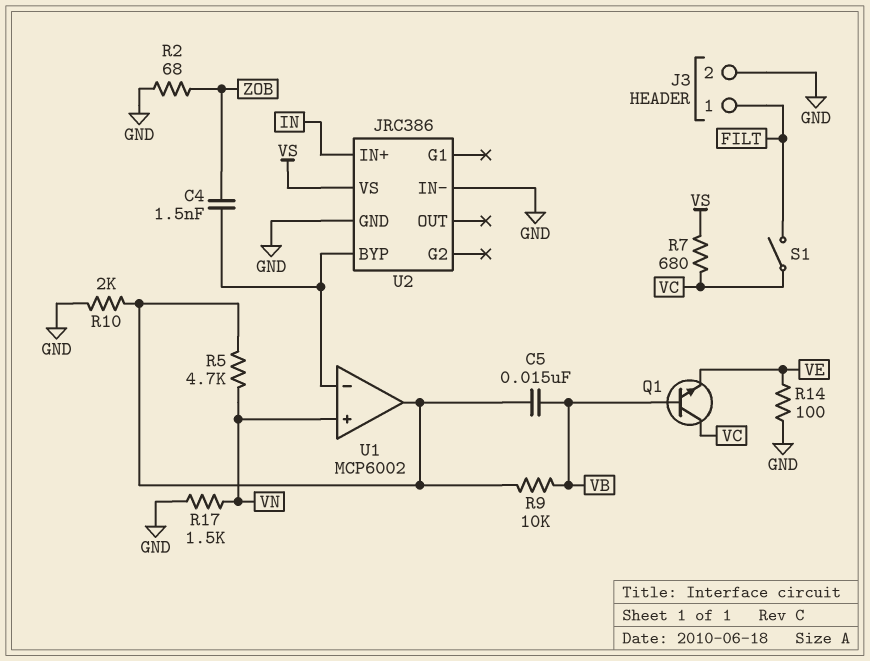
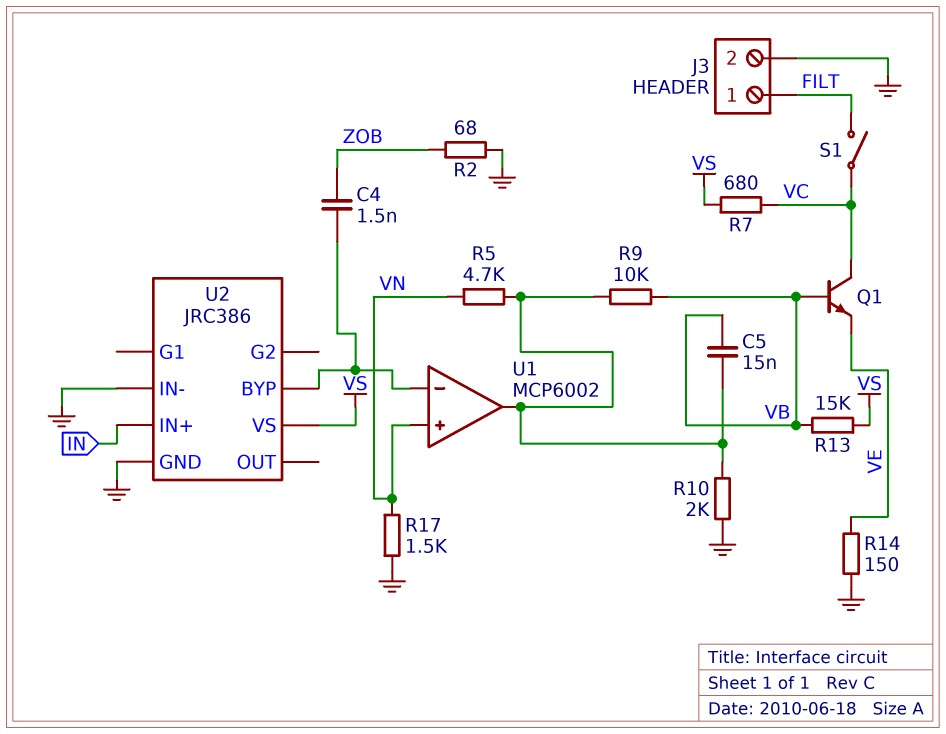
R13: none -> 15k (VB, VS)
R14: 100 (GND, VE) -> 150 (GND, VE)

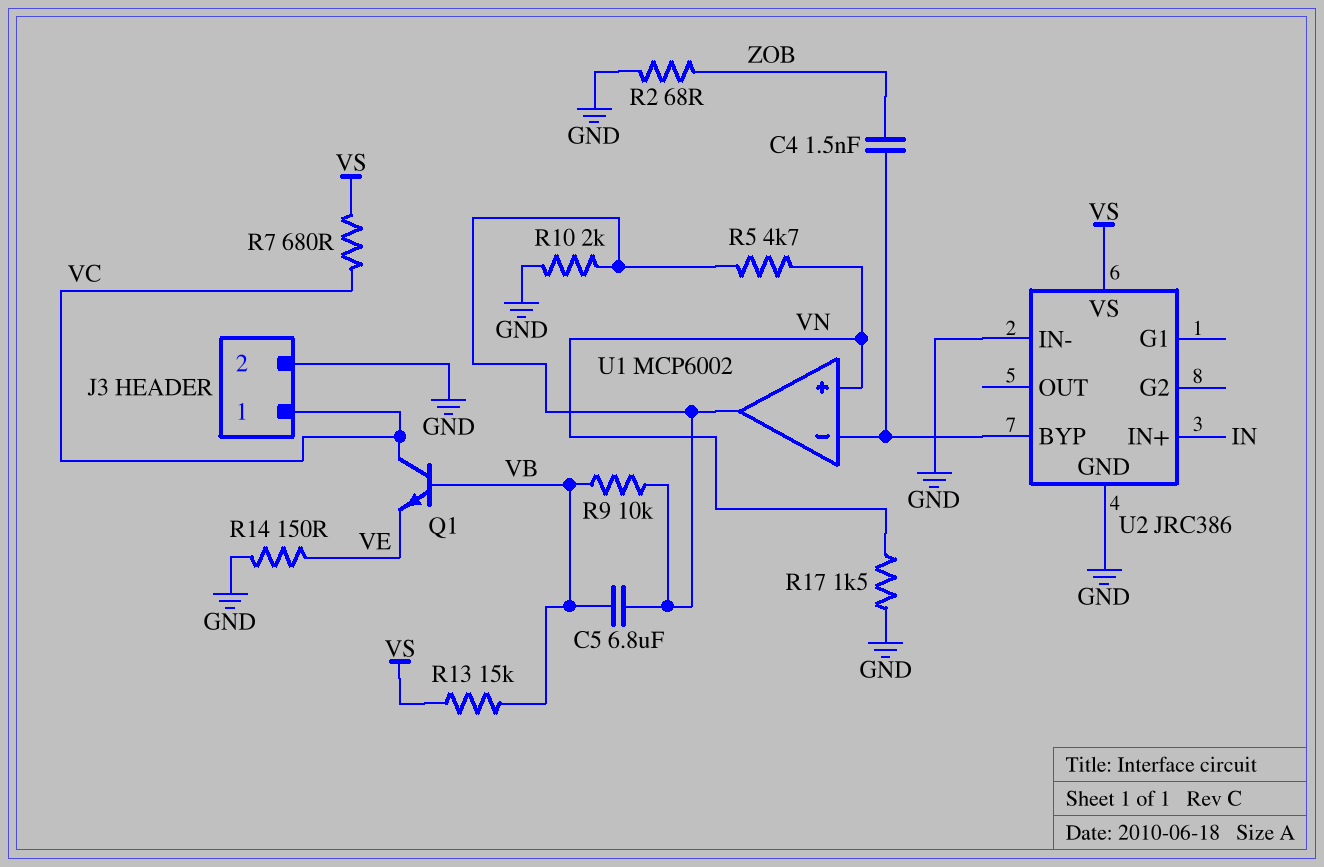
C5: 15nF (U1/out, VB) -> 6.8uF (U1/out, VB)
J3 pin 1: FILT -> VC
S1: switch (FILT, VC) -> none

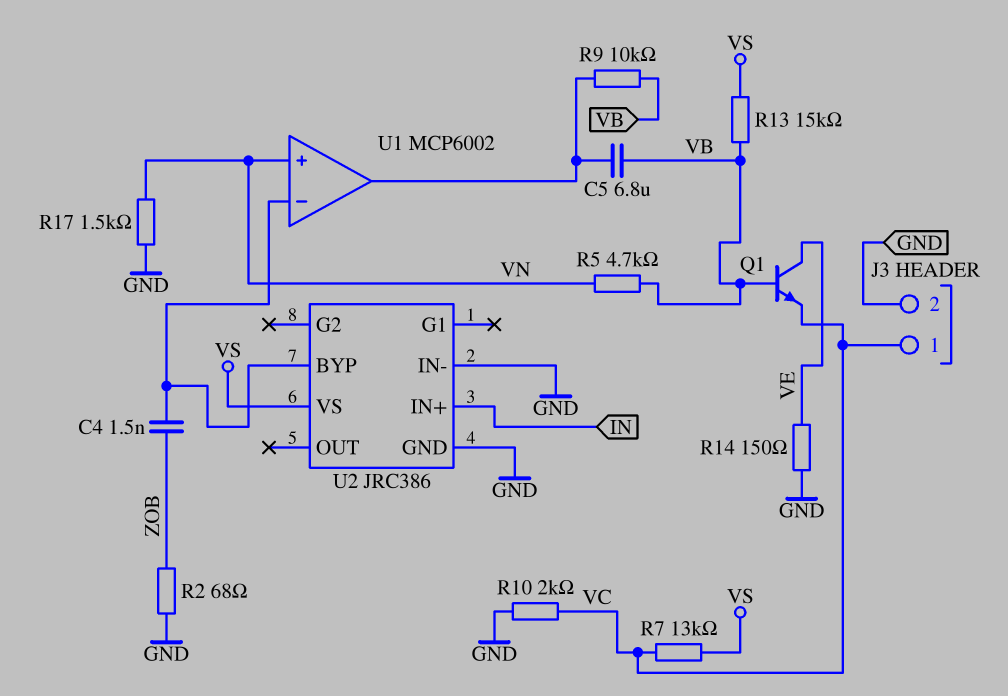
Q1: NPN (B VB, C VC, E VE) -> NPN (B VB, C VE, E VC)
R5: 4.7k (U1/out, VN) -> 4.7k (VB, VN)
R7: 680 (VC, VS) -> 13k (VC, VS)
R10: 2k (GND, U1/out) -> 2k (GND, VC)

